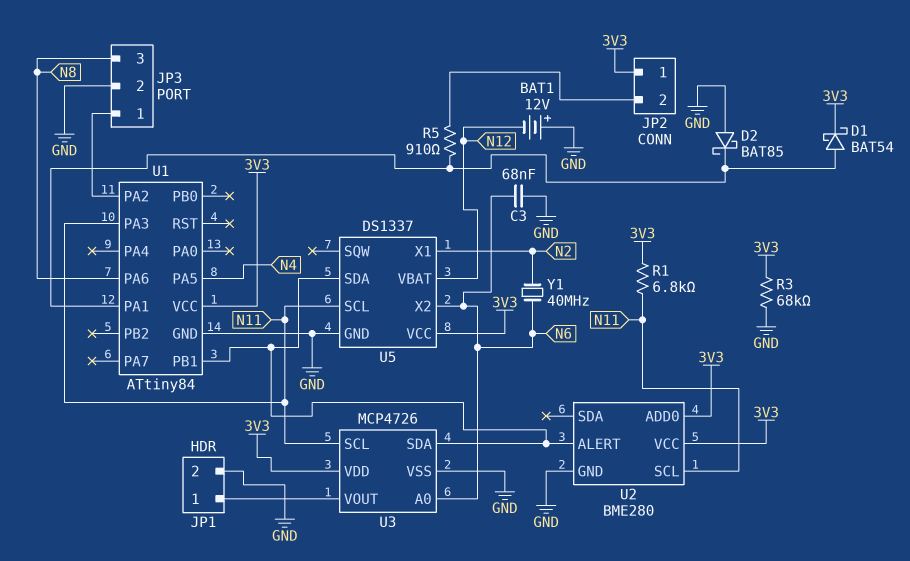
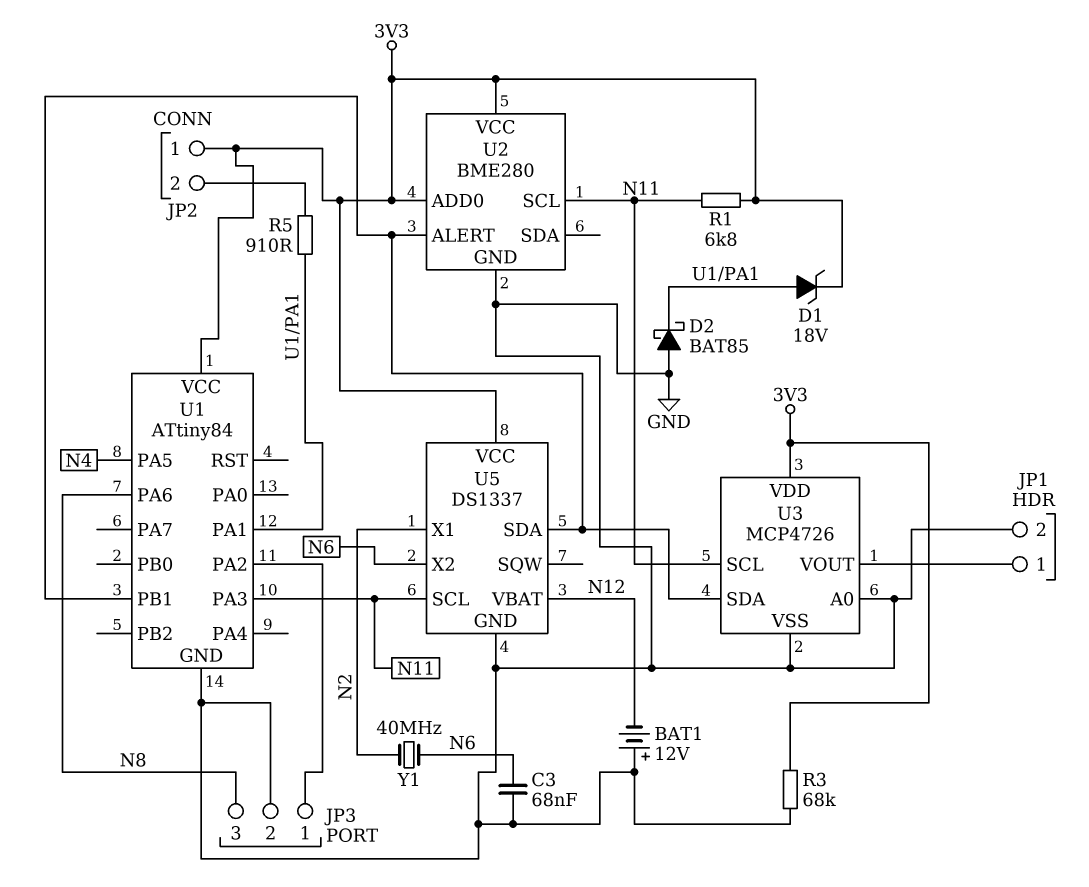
D1: schottky BAT54 (A U1/PA1, K 3V3) -> zener 18V (A U1/PA1, K 3V3)
U3 pin A0: N6 -> GND

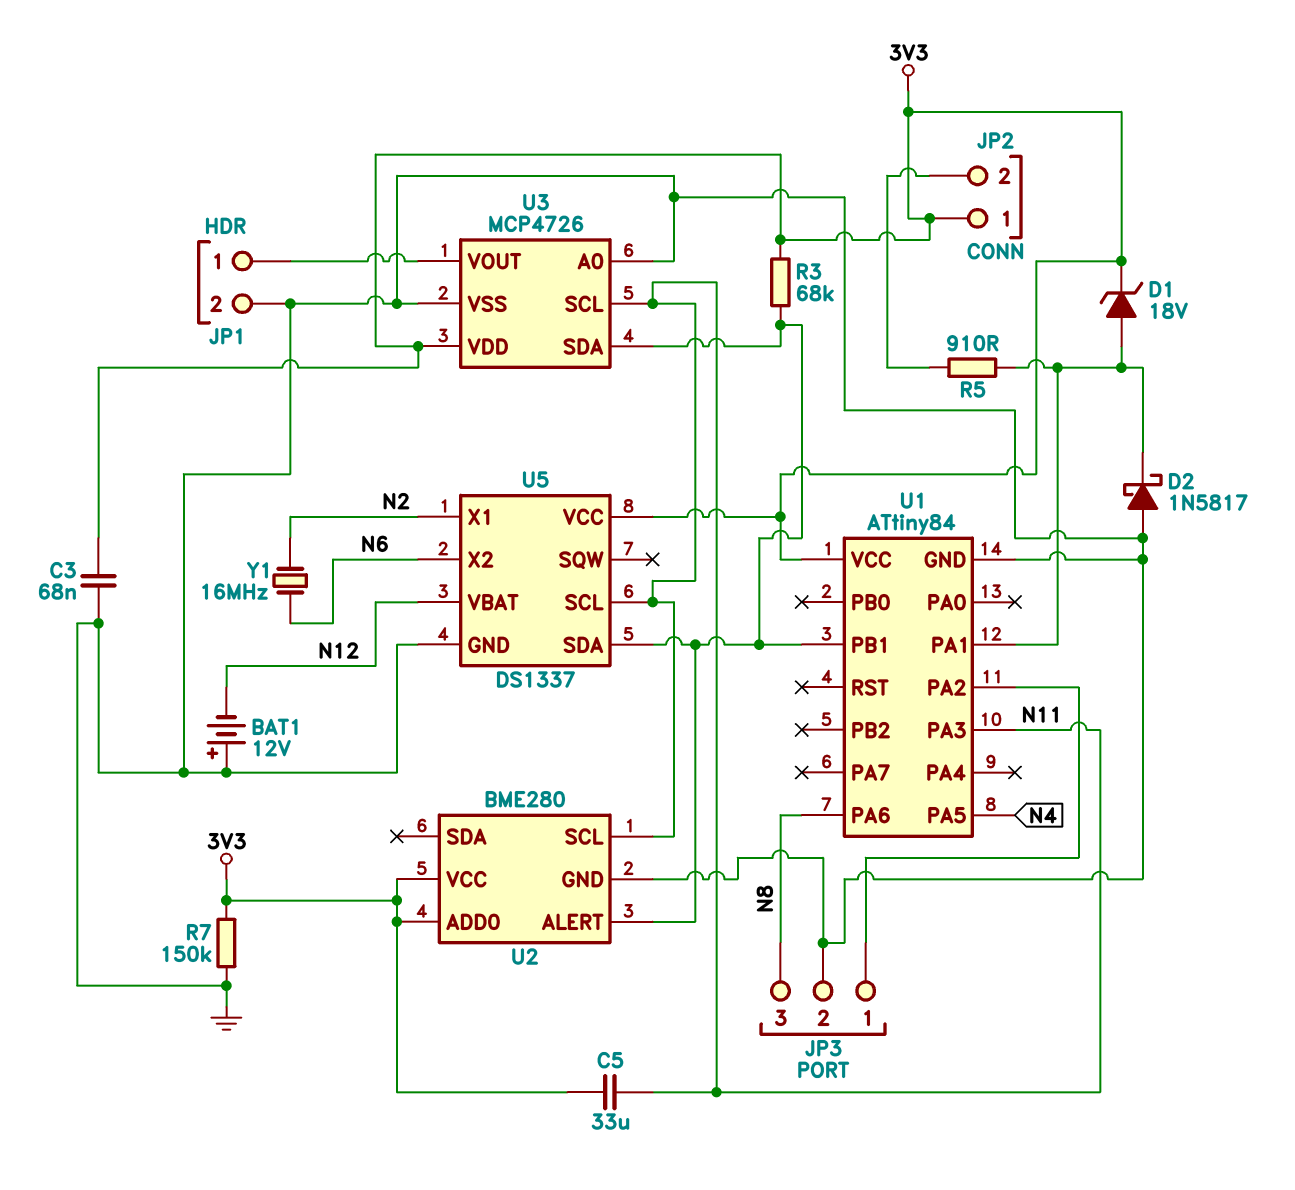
C3: 68nF (GND, N6) -> 68nF (3V3, GND)
C5: none -> 33uF (3V3, N11)
D2: schottky BAT85 (A GND, K U1/PA1) -> schottky 1N5817 (A GND, K U1/PA1)
R1: 6.8k (3V3, N11) -> none
R3: 68k (3V3, GND) -> 68k (3V3, U1/PB1)
R7: none -> 150k (3V3, GND)
Y1: 40MHz (N2, N6) -> 16MHz (N2, N6)

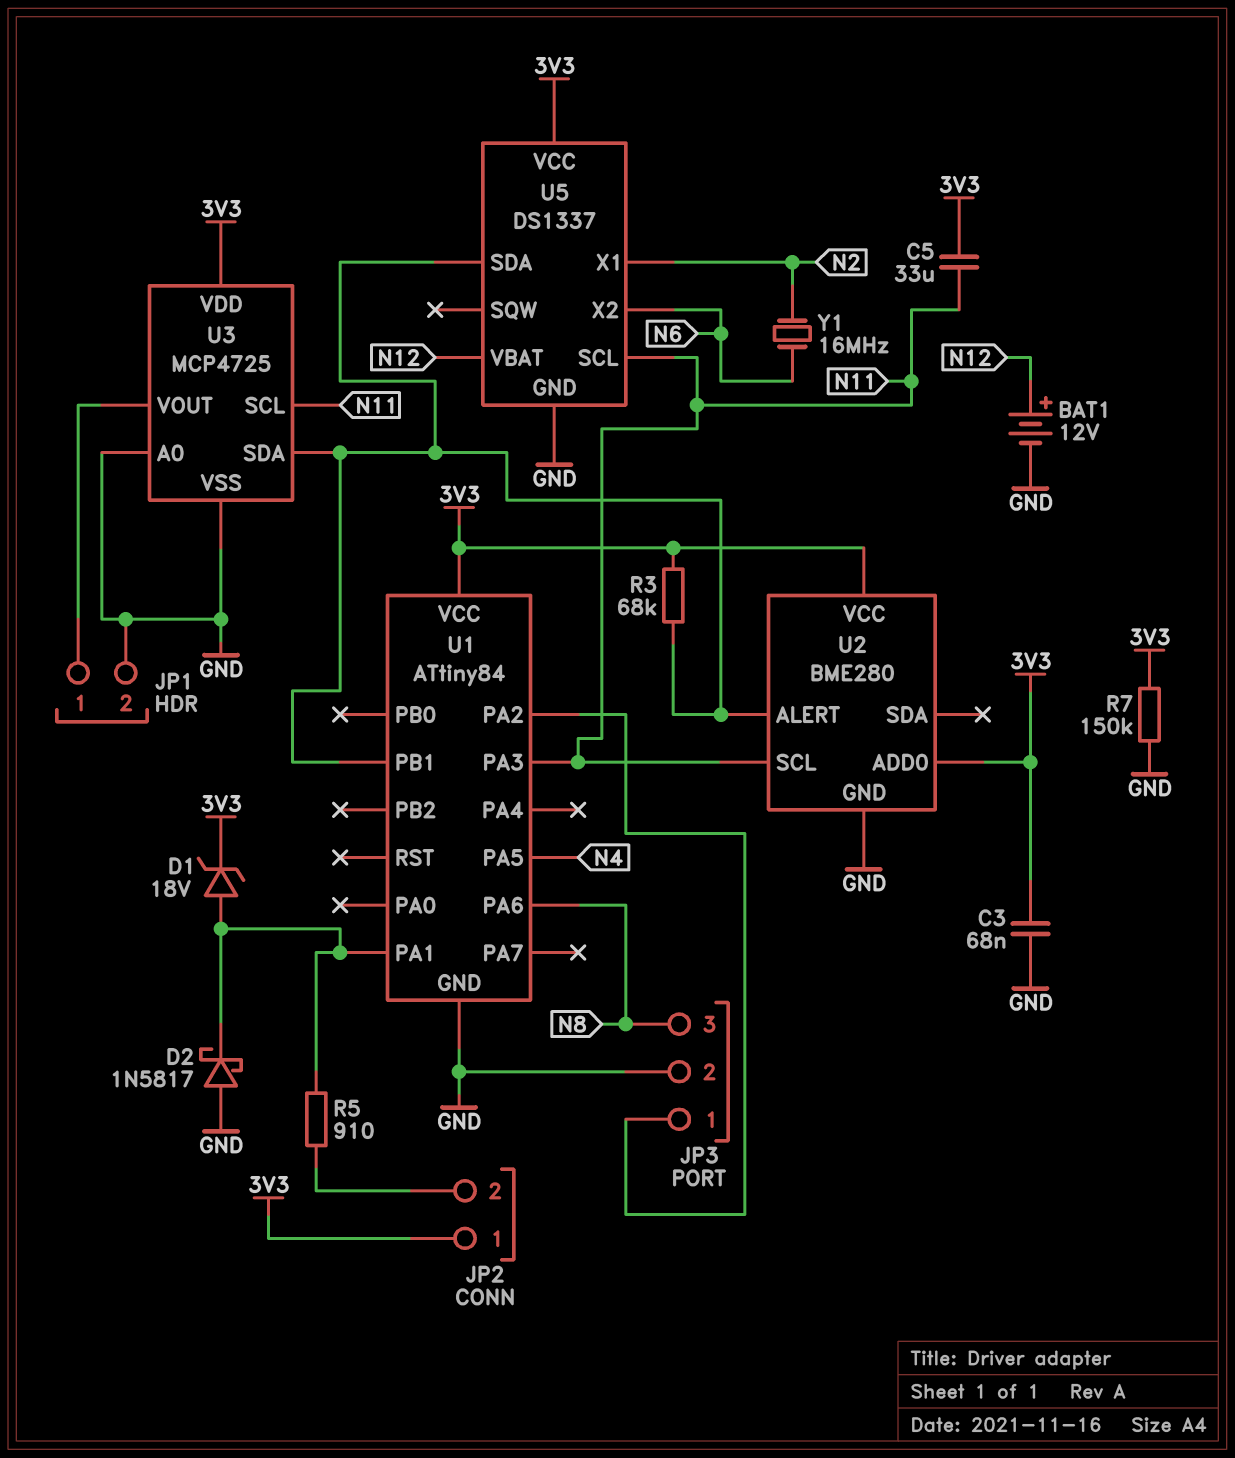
BAT1: 12V (plus GND, minus N12) -> 12V (plus N12, minus GND)
U3: MCP4726 -> MCP4725

